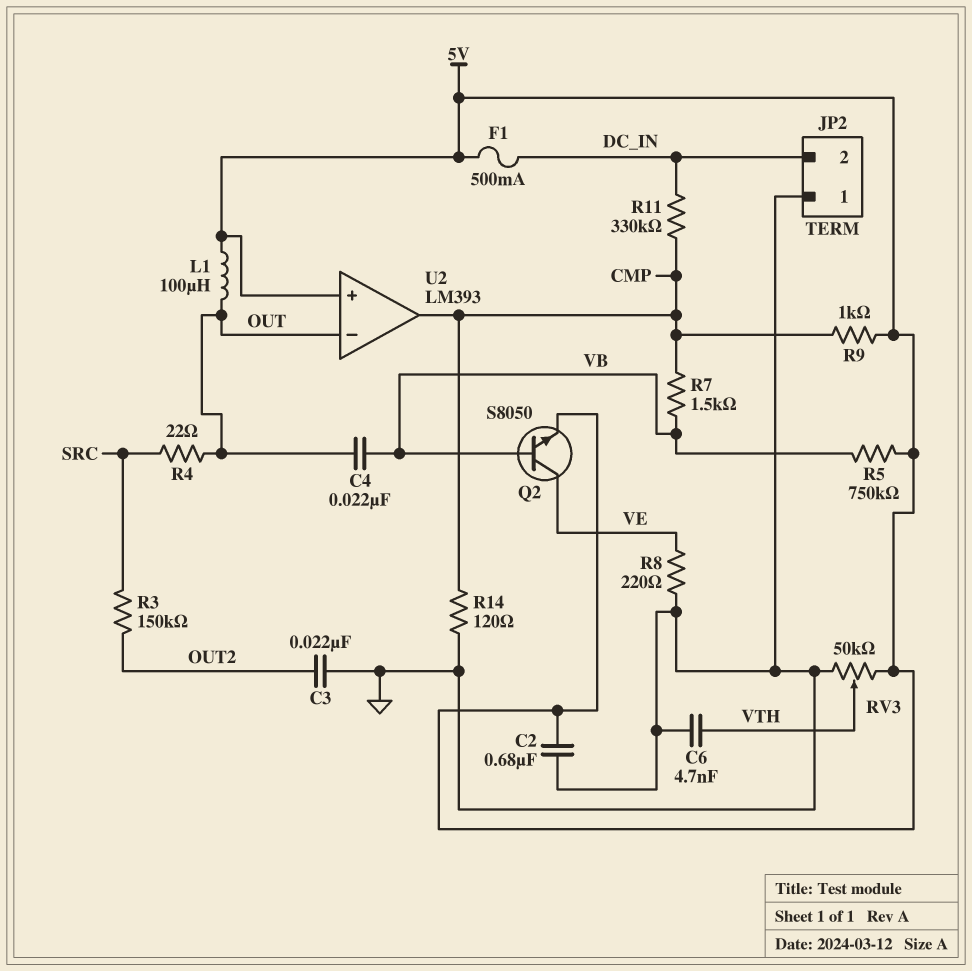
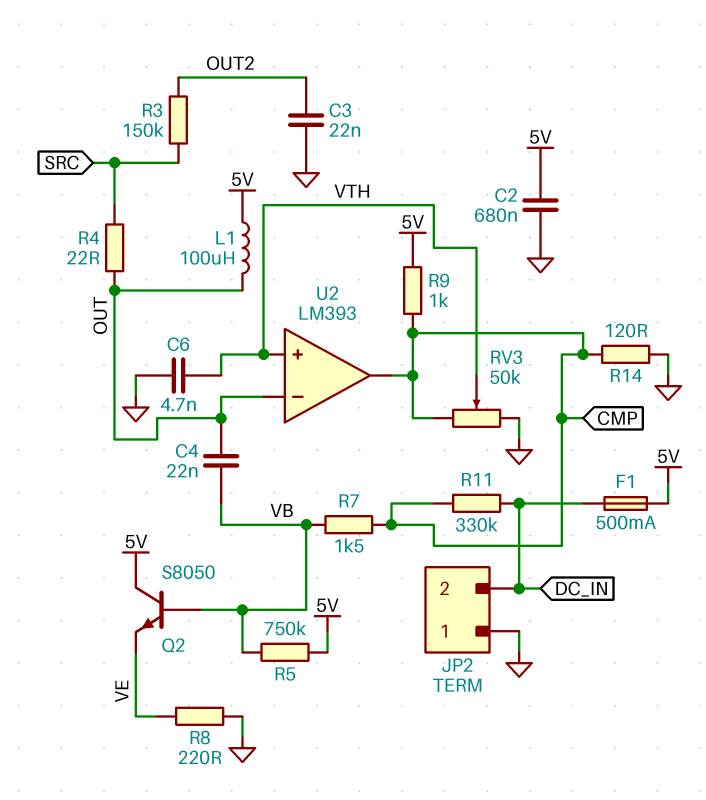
Q2: NPN S8050 (B VB, C VE, E 5V) -> NPN S8050 (B VB, C 5V, E VE)
RV3: 50k (5V, GND, wiper VTH) -> 50k (CMP, GND, wiper VTH)
U2 pin in+: 5V -> VTH

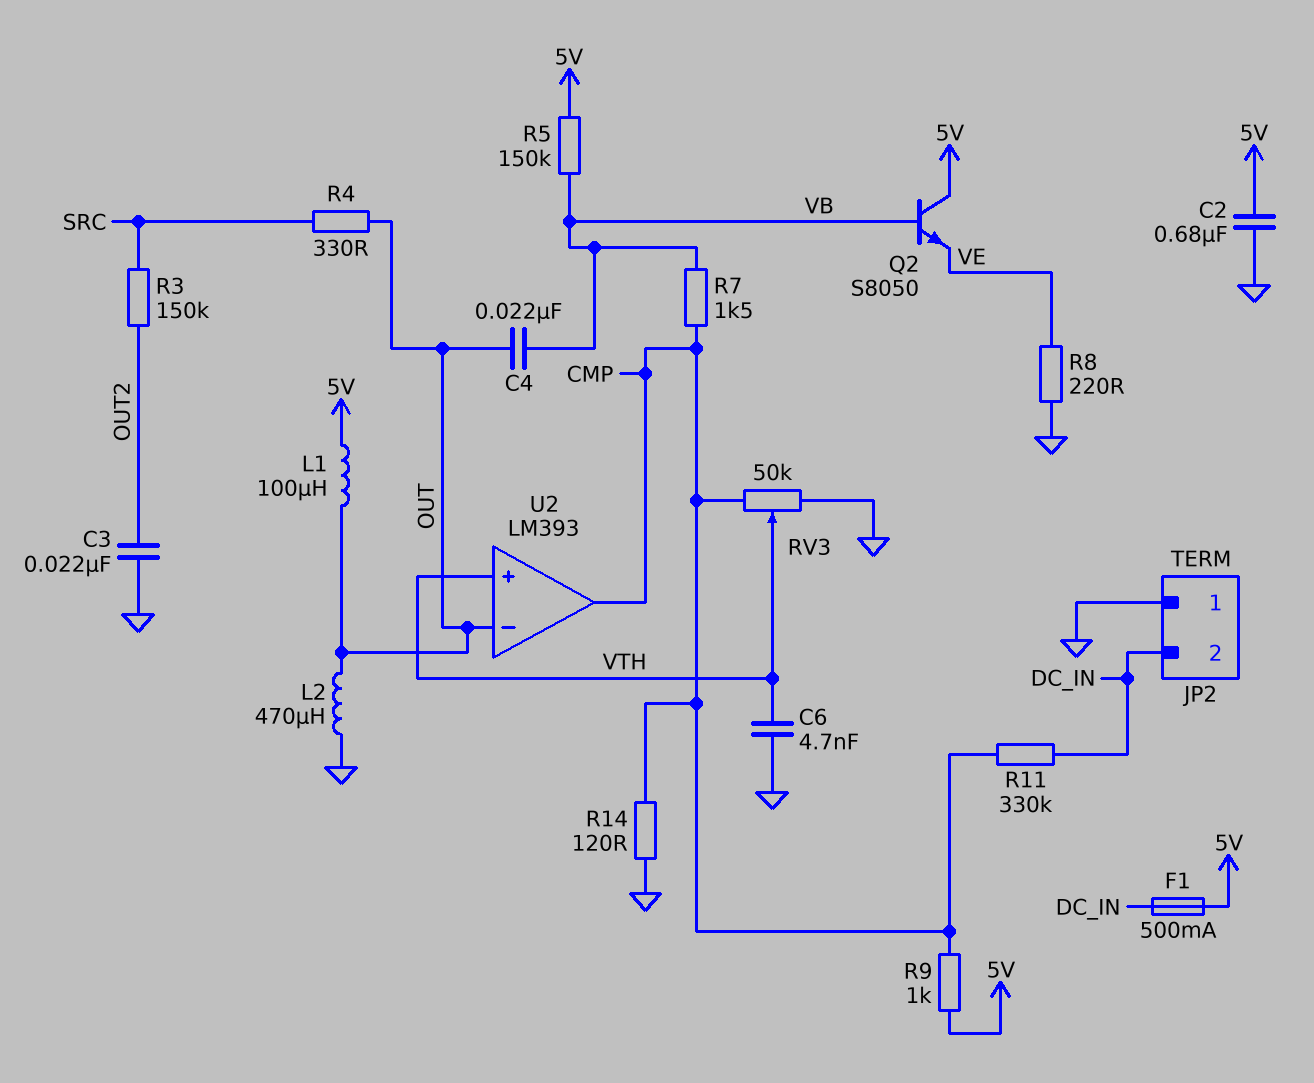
L2: none -> 470uH (GND, OUT)
R4: 22 (OUT, SRC) -> 330 (OUT, SRC)
R5: 750k (5V, VB) -> 150k (5V, VB)

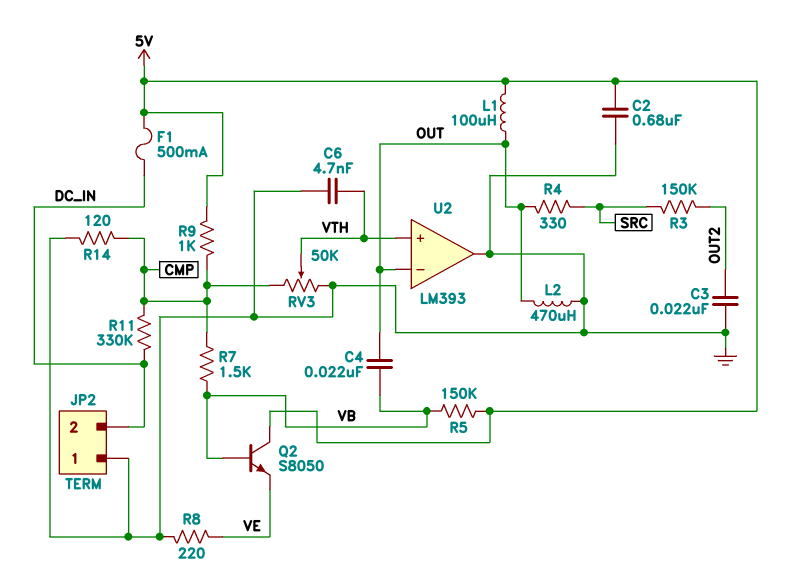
U2 pin out: CMP -> GND

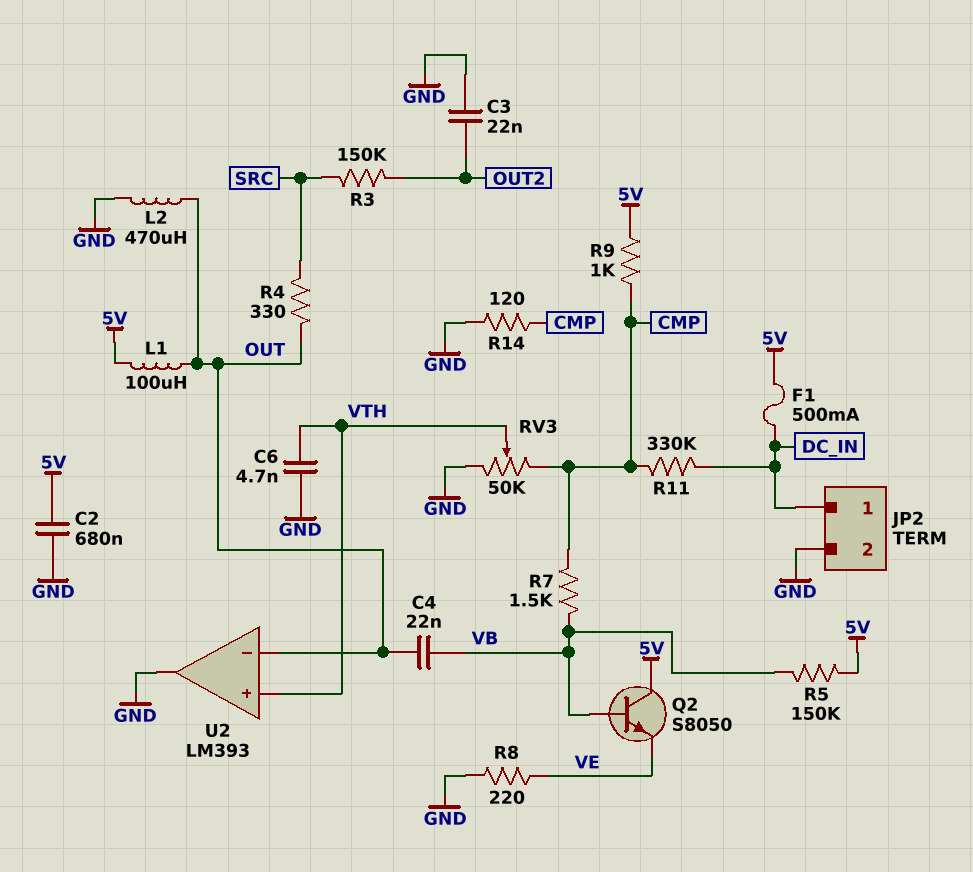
JP2 pin 1: GND -> DC_IN
JP2 pin 2: DC_IN -> GND

